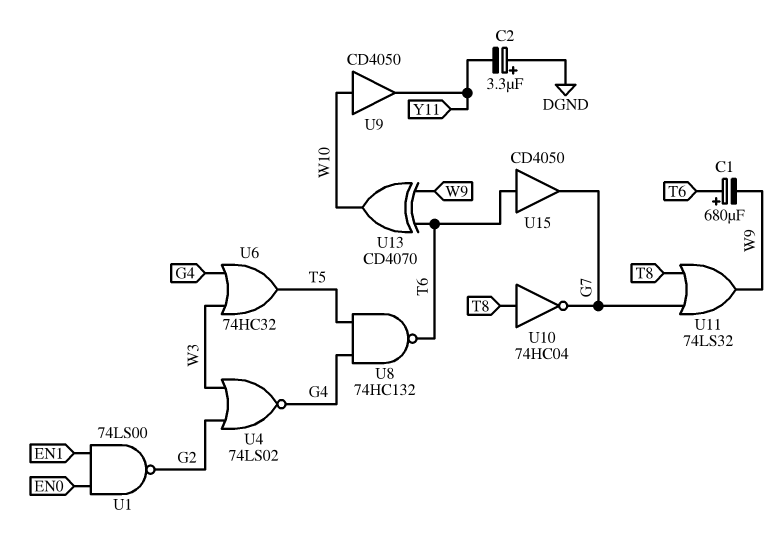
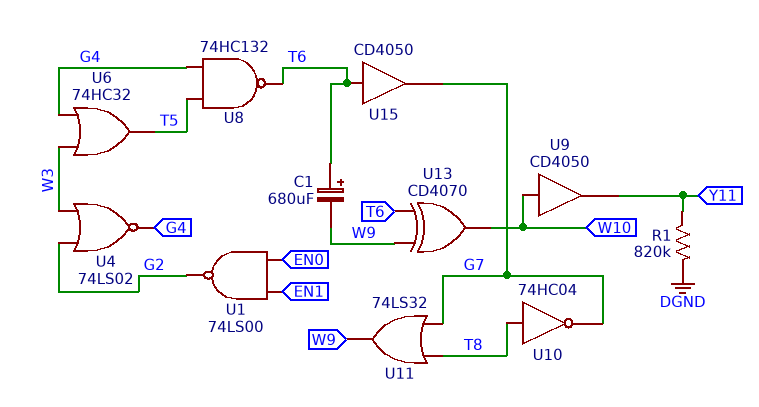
C2: 3.3uF (plus DGND, minus Y11) -> none
R1: none -> 820k (DGND, Y11)

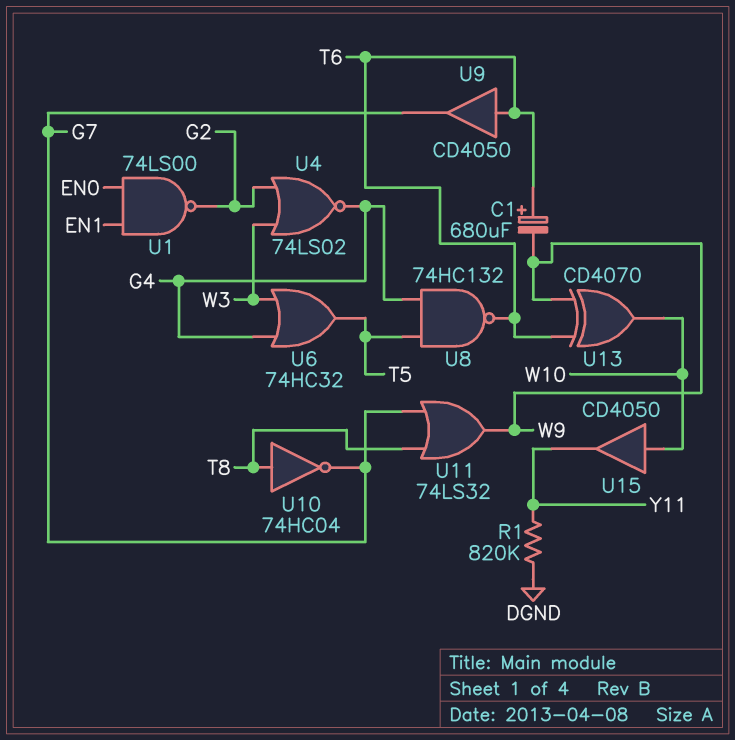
U9: buffer CD4050 (in W10, out Y11) -> buffer CD4050 (in T6, out G7)
U15: buffer CD4050 (in T6, out G7) -> buffer CD4050 (in W10, out Y11)

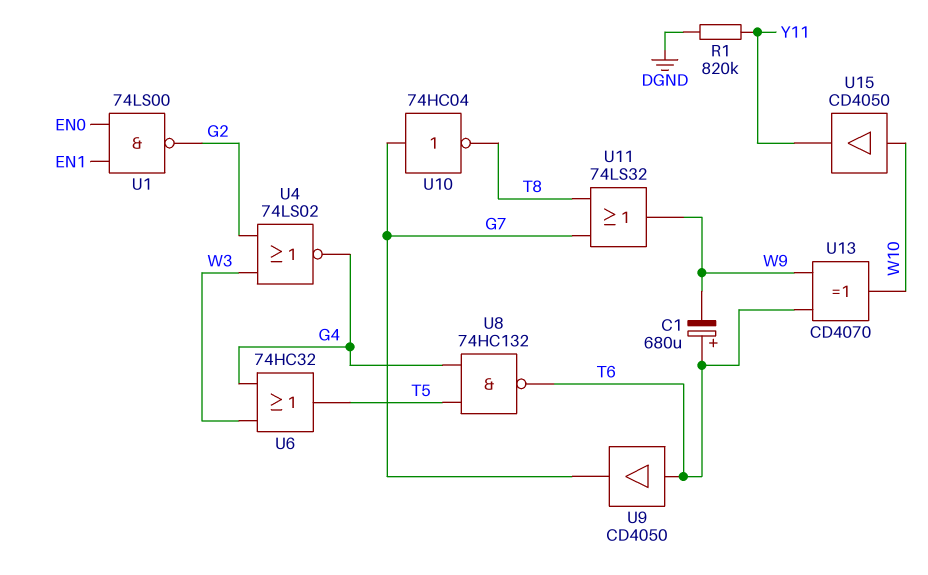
U10: NOT 74HC04 (in T8, out G7) -> NOT 74HC04 (in G7, out T8)

